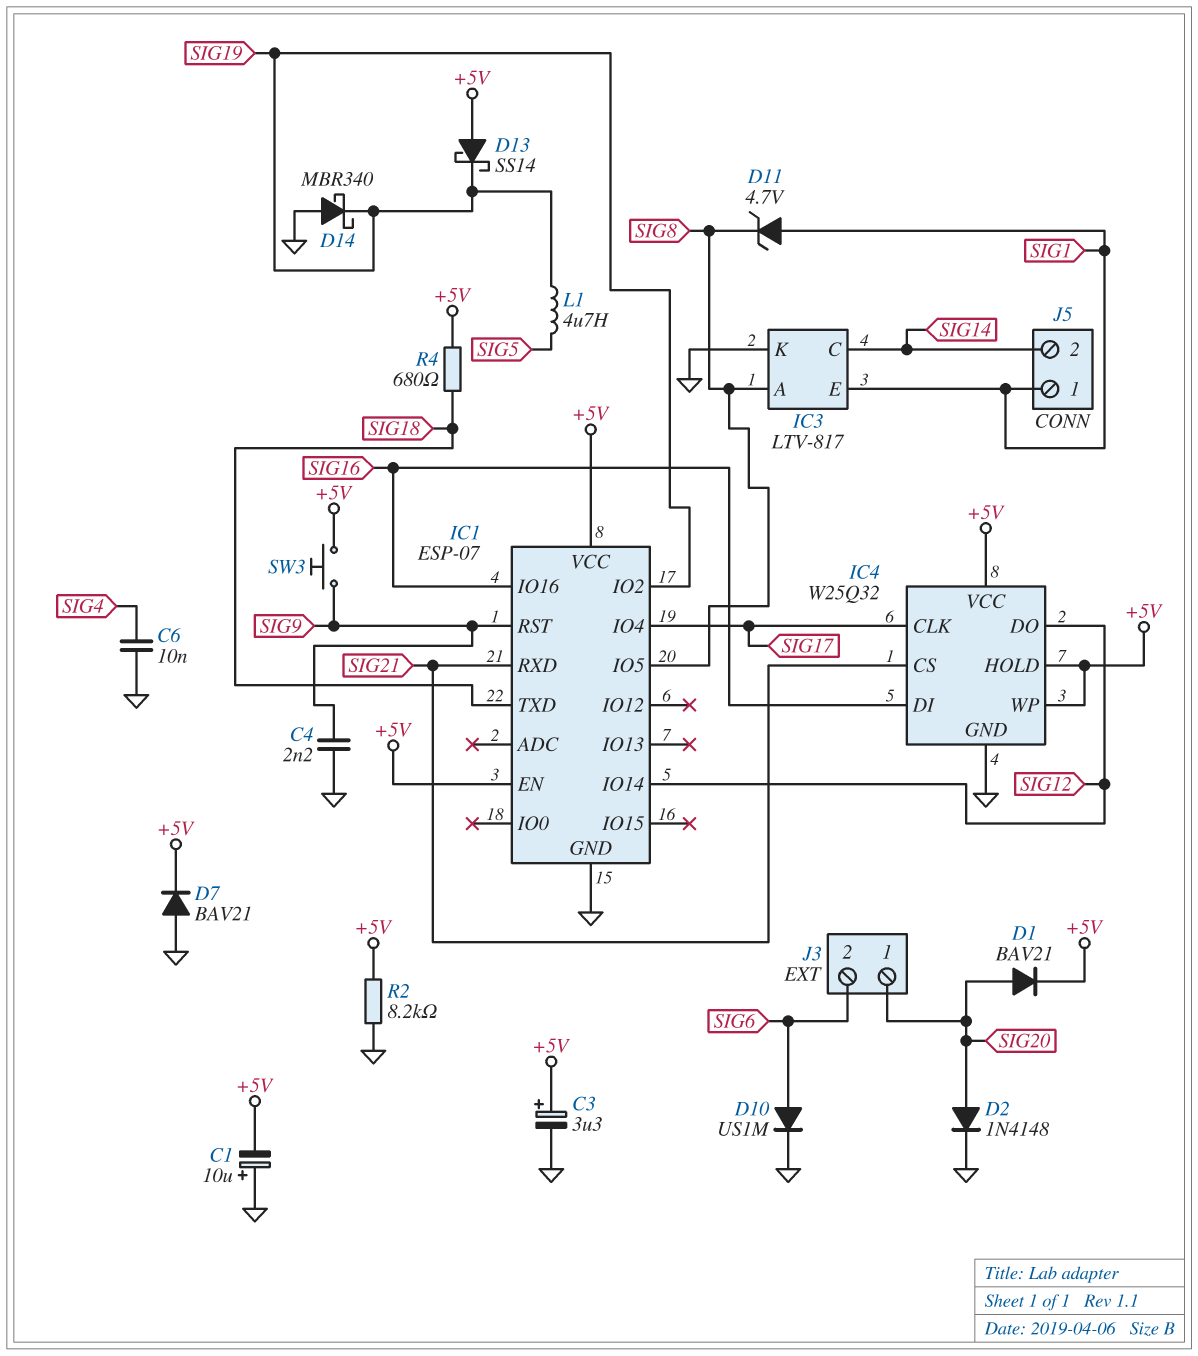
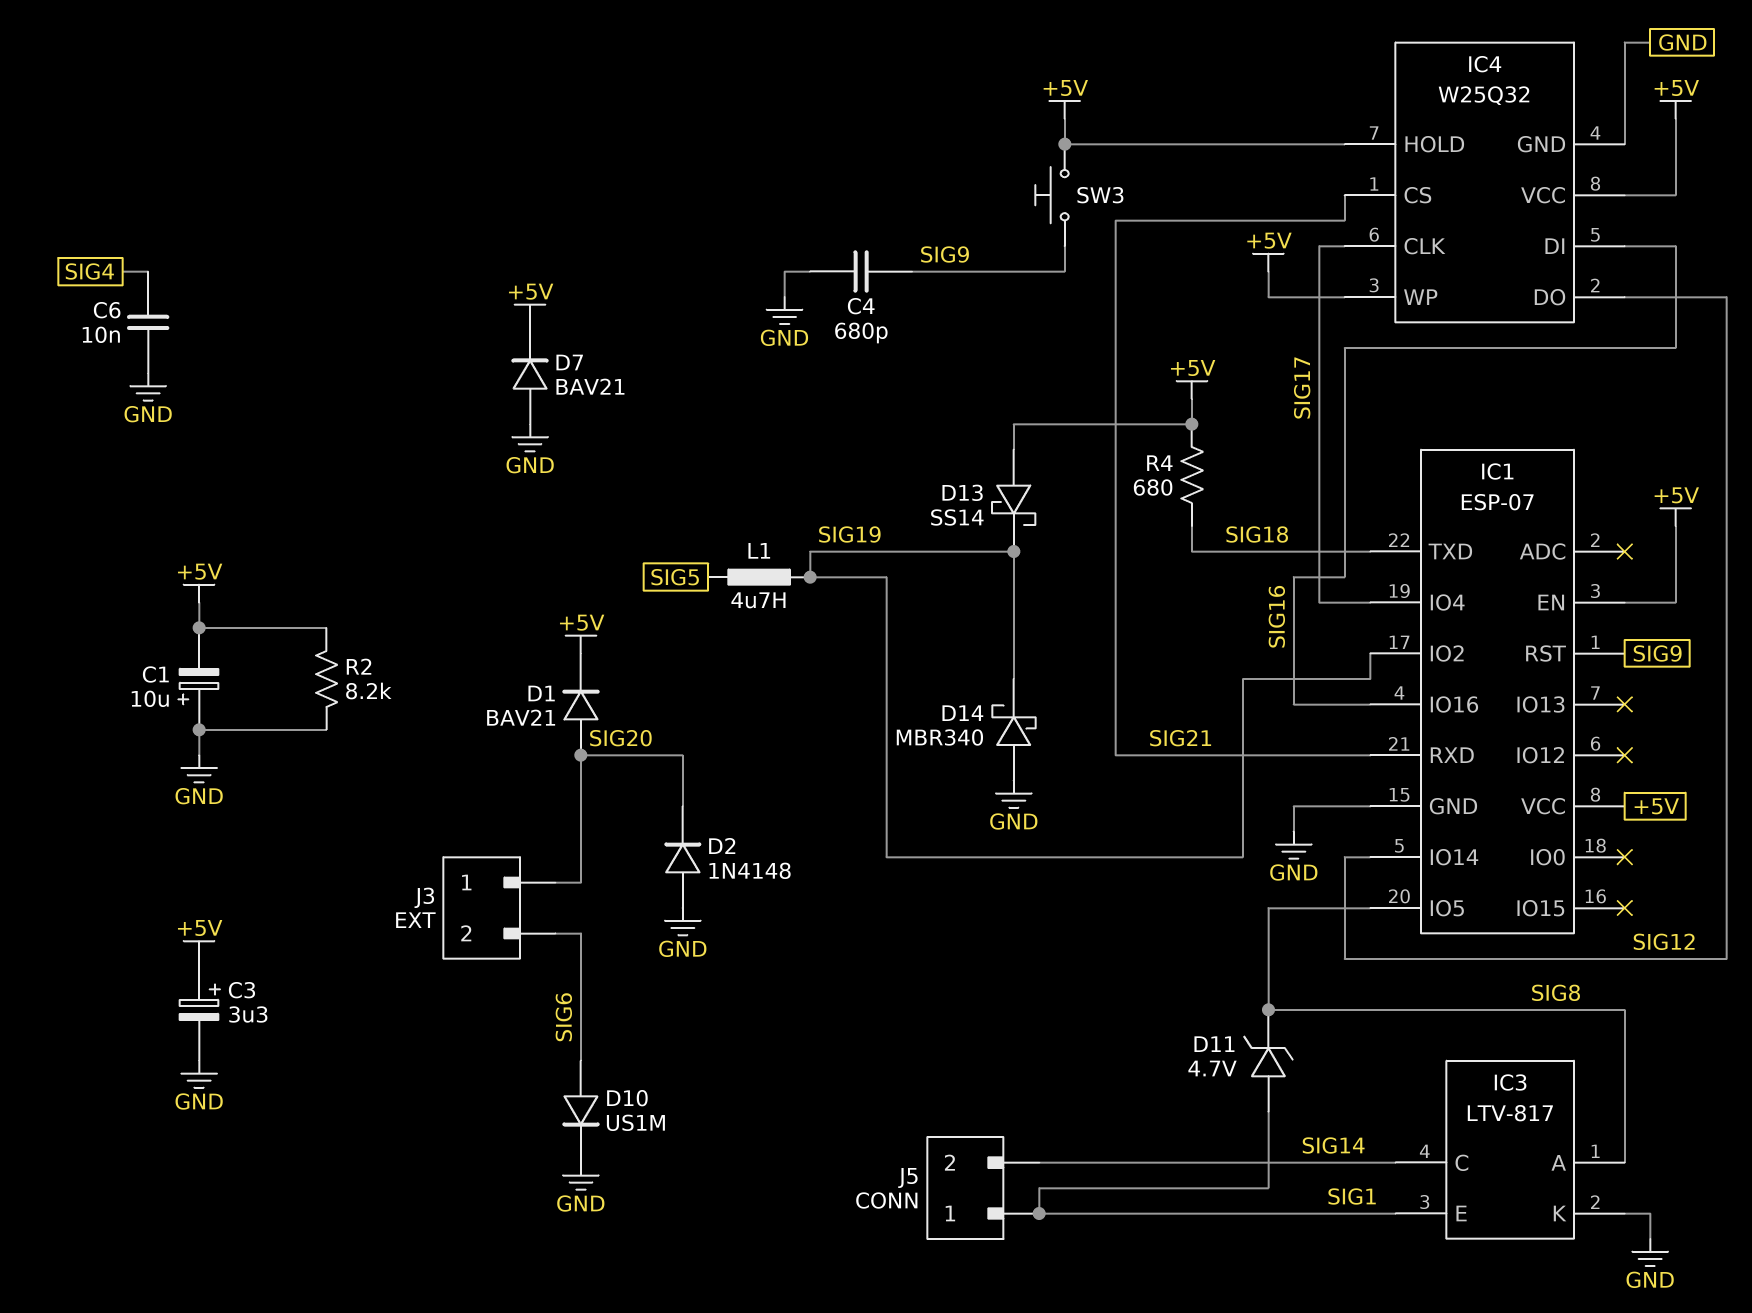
C4: 2.2nF (GND, SIG9) -> 680pF (GND, SIG9)
D2: diode 1N4148 (A SIG20, K GND) -> diode 1N4148 (A GND, K SIG20)

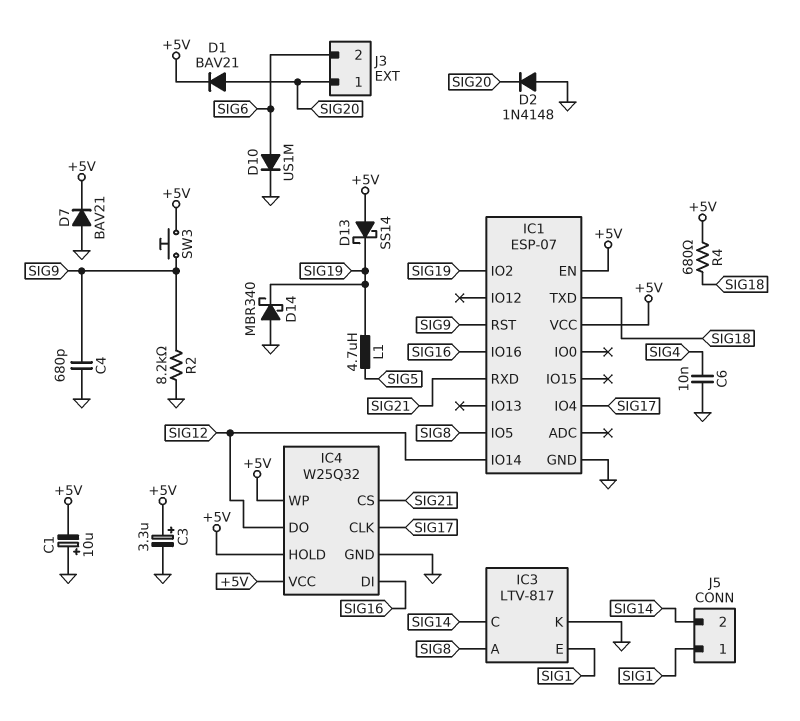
D11: zener 4.7V (A SIG1, K SIG8) -> none
R2: 8.2k (+5V, GND) -> 8.2k (GND, SIG9)

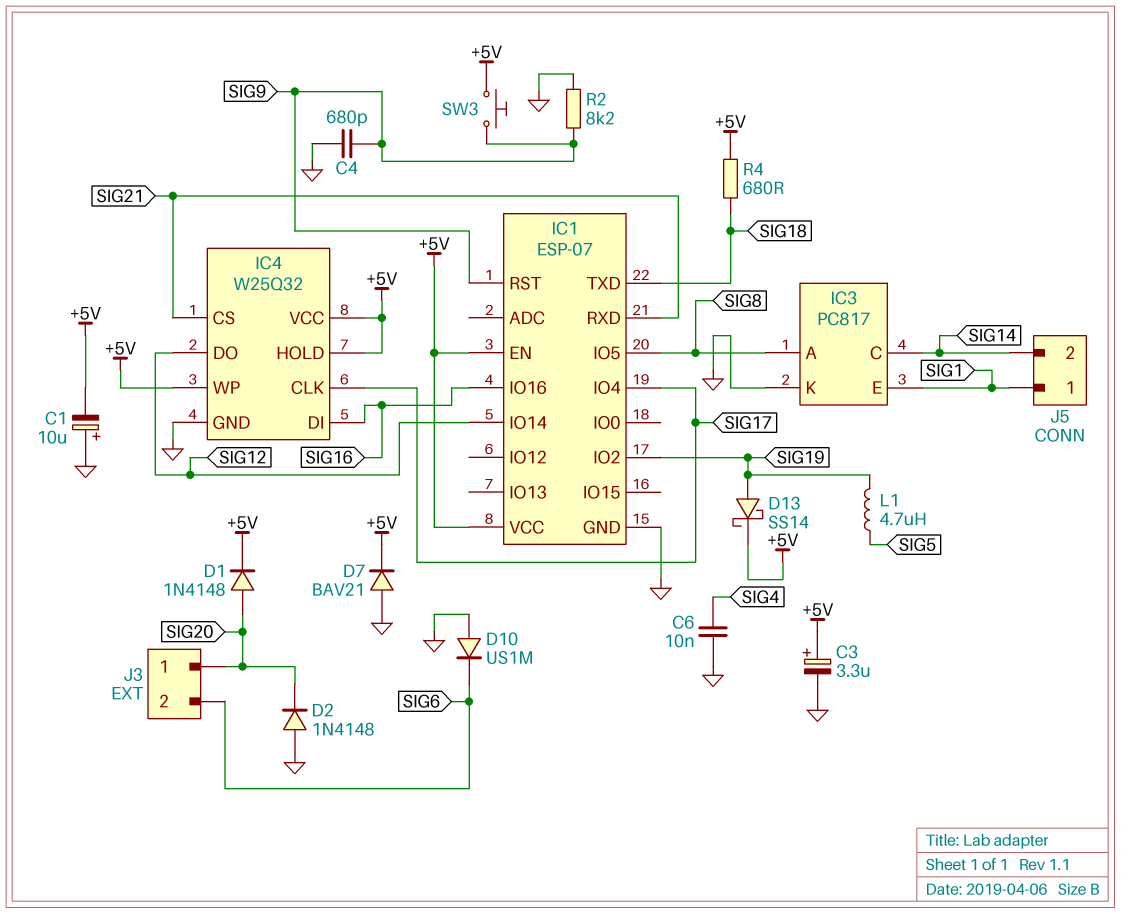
D1: diode BAV21 (A SIG20, K +5V) -> diode 1N4148 (A SIG20, K +5V)
D10: diode US1M (A SIG6, K GND) -> diode US1M (A GND, K SIG6)
D13: schottky SS14 (A +5V, K SIG19) -> schottky SS14 (A SIG19, K +5V)
D14: schottky MBR340 (A GND, K SIG19) -> none
IC3: LTV-817 -> PC817

